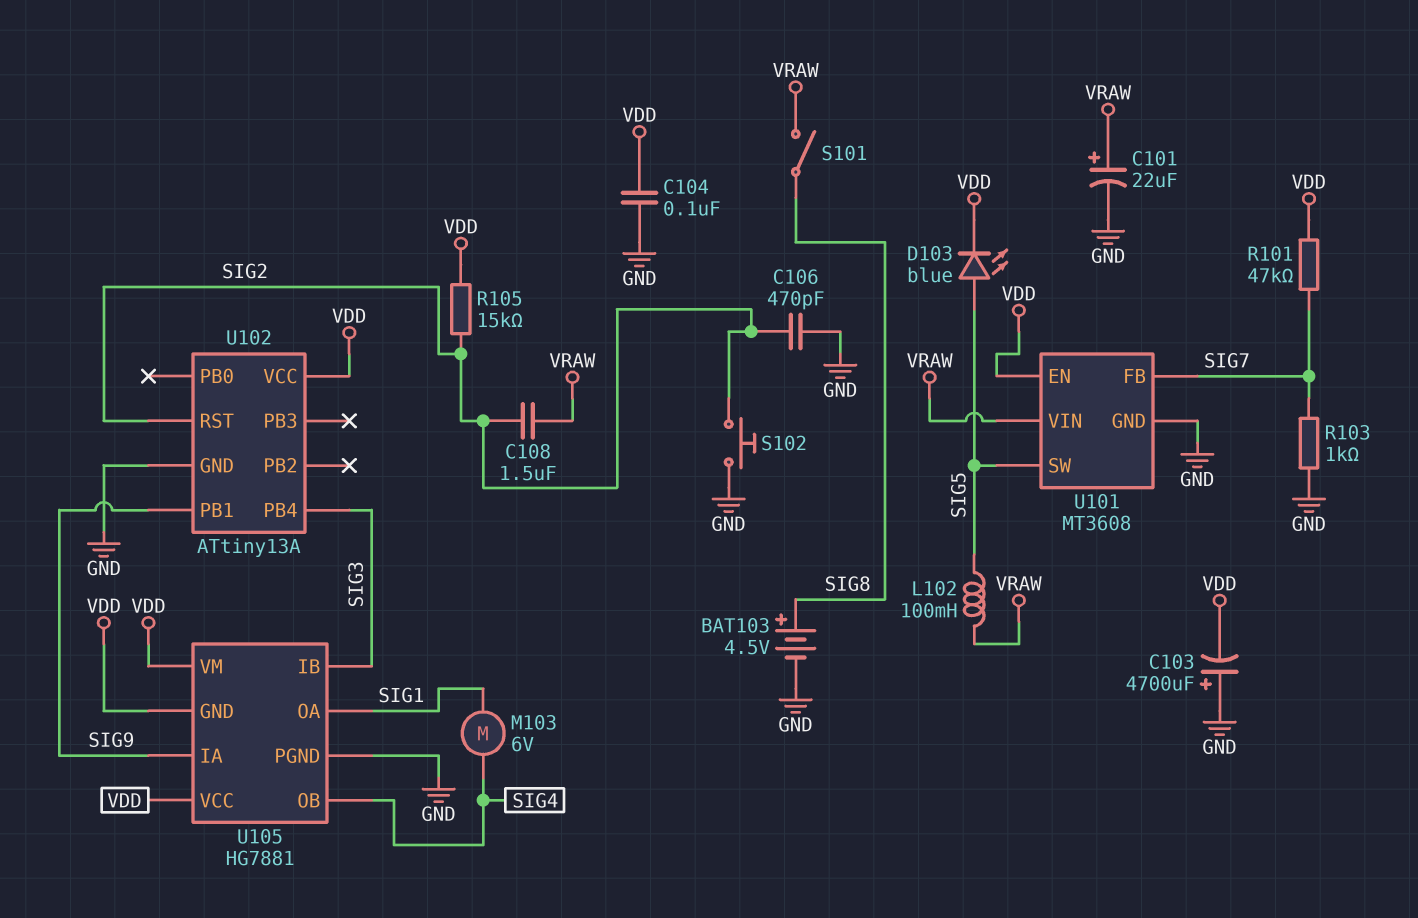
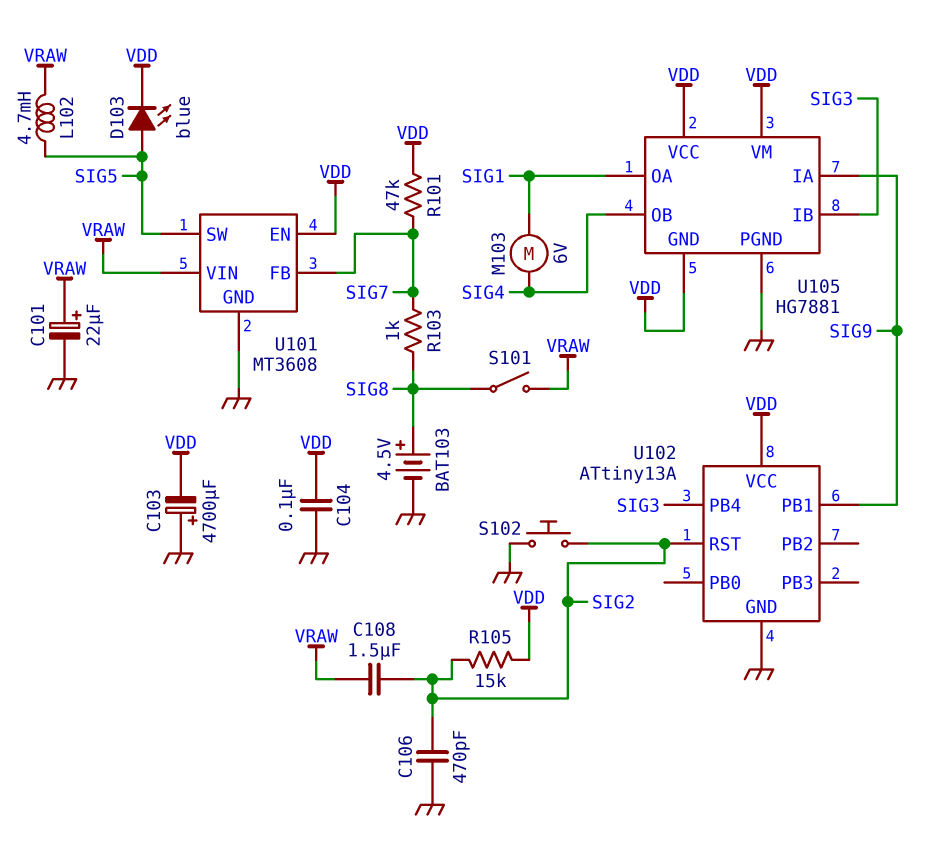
L102: 100mH (SIG5, VRAW) -> 4.7mH (SIG5, VRAW)
R103: 1k (GND, SIG7) -> 1k (SIG7, SIG8)

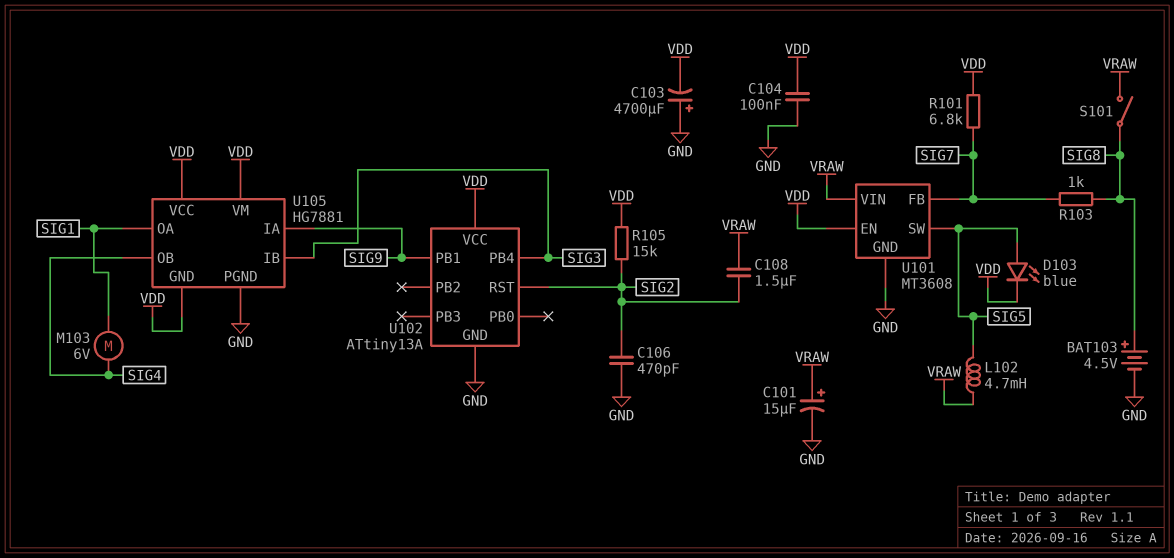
C101: 22uF (plus VRAW, minus GND) -> 15uF (plus VRAW, minus GND)
R101: 47k (SIG7, VDD) -> 6.8k (SIG7, VDD)
S102: button (GND, SIG2) -> none

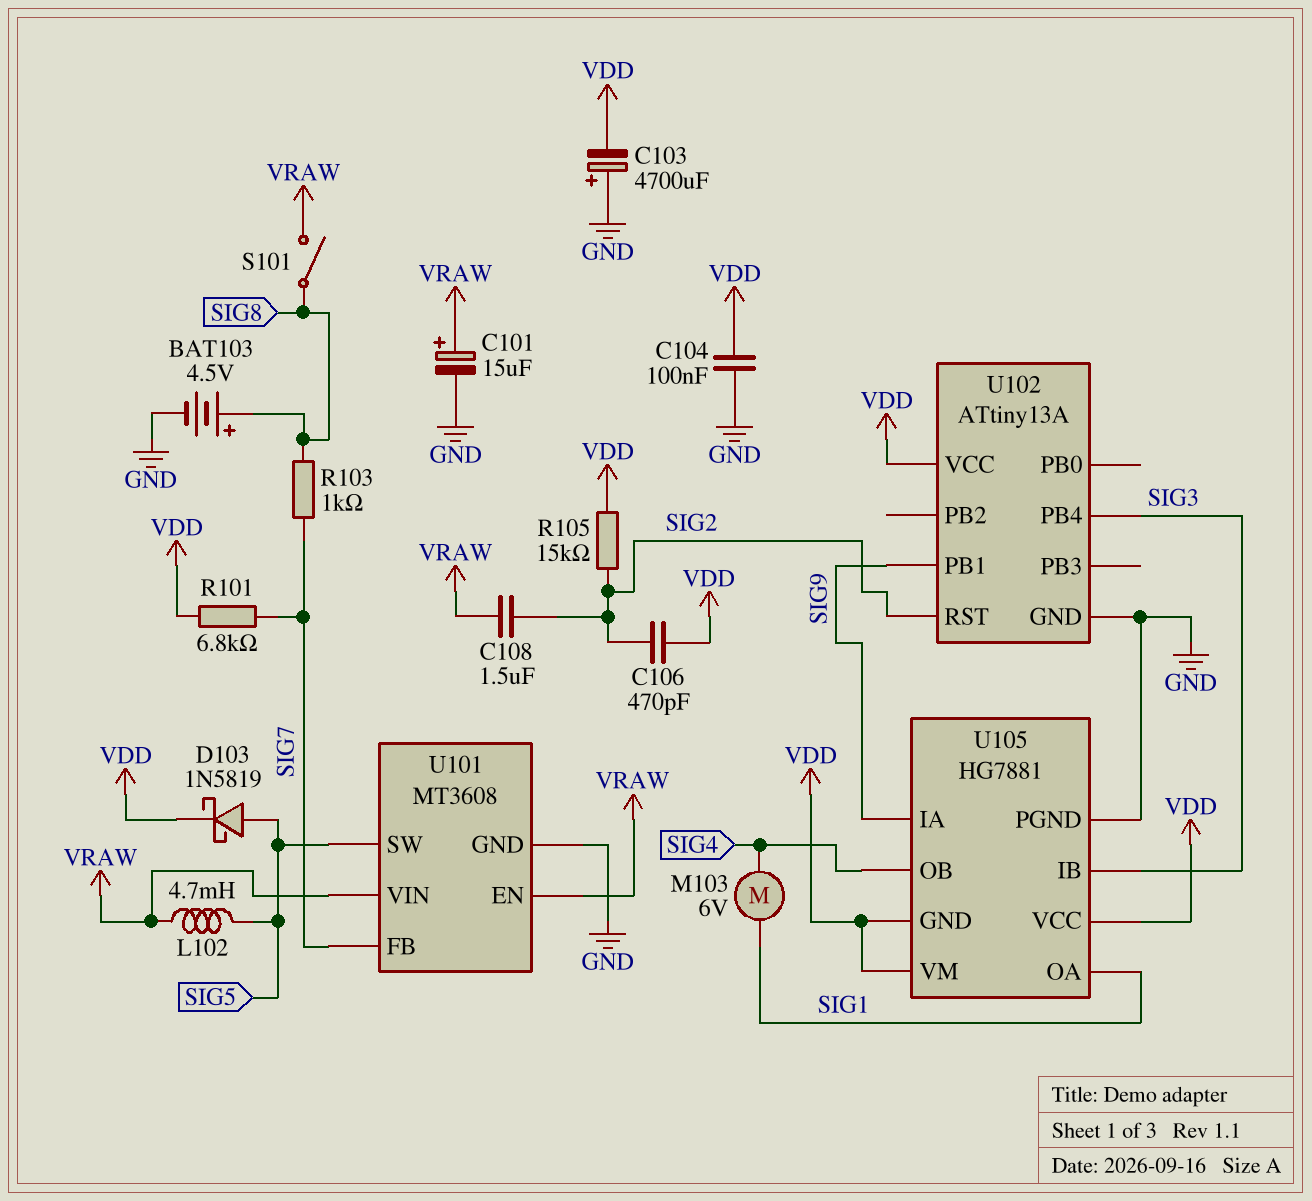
C106: 470pF (GND, SIG2) -> 470pF (SIG2, VDD)
D103: LED blue (A SIG5, K VDD) -> schottky 1N5819 (A SIG5, K VDD)
U101 pin EN: VDD -> VRAW

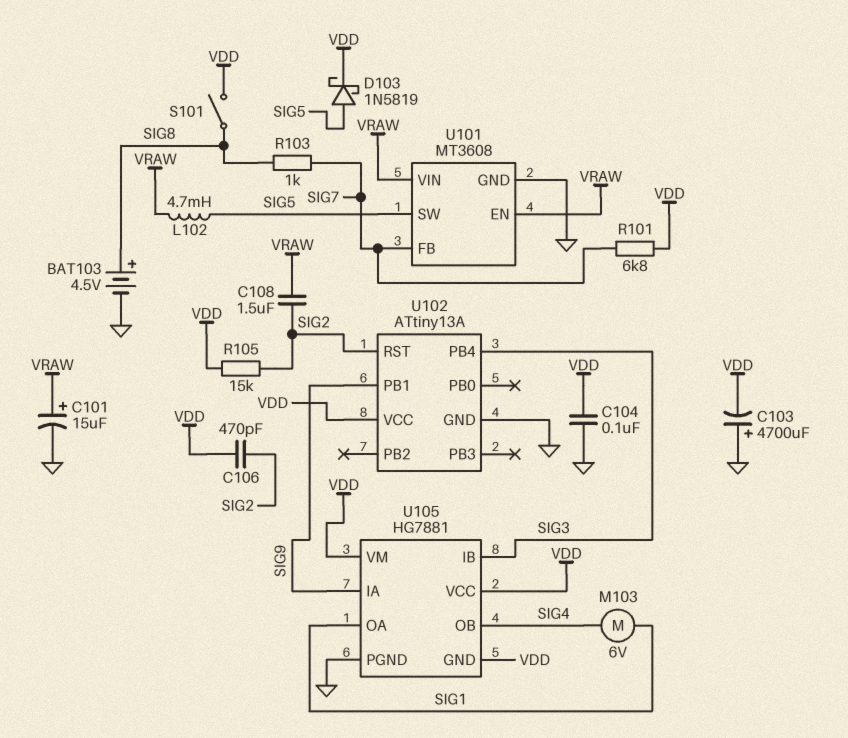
S101: switch (SIG8, VRAW) -> switch (SIG8, VDD)

